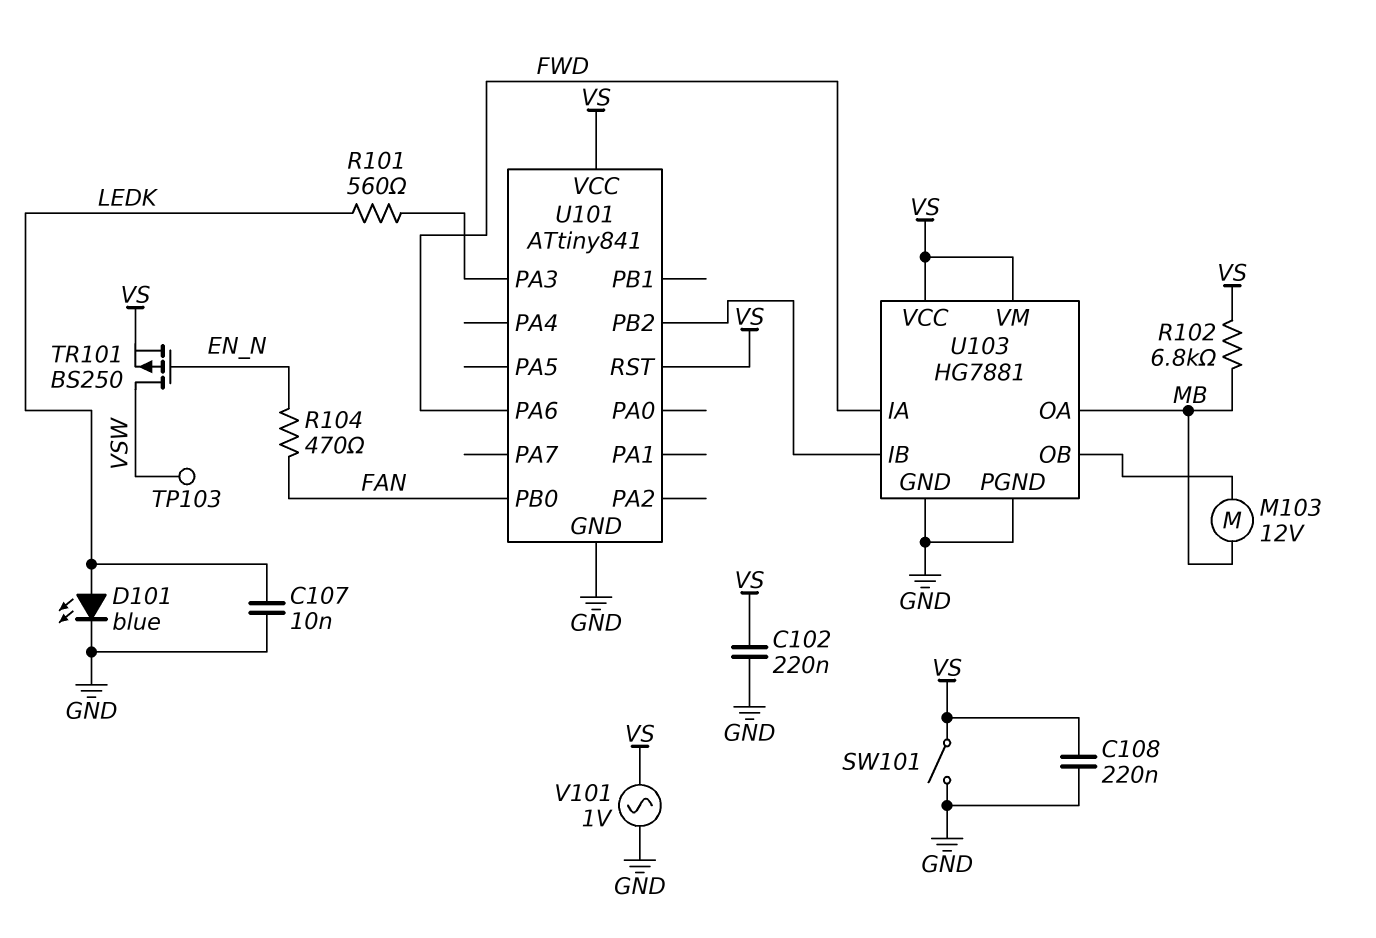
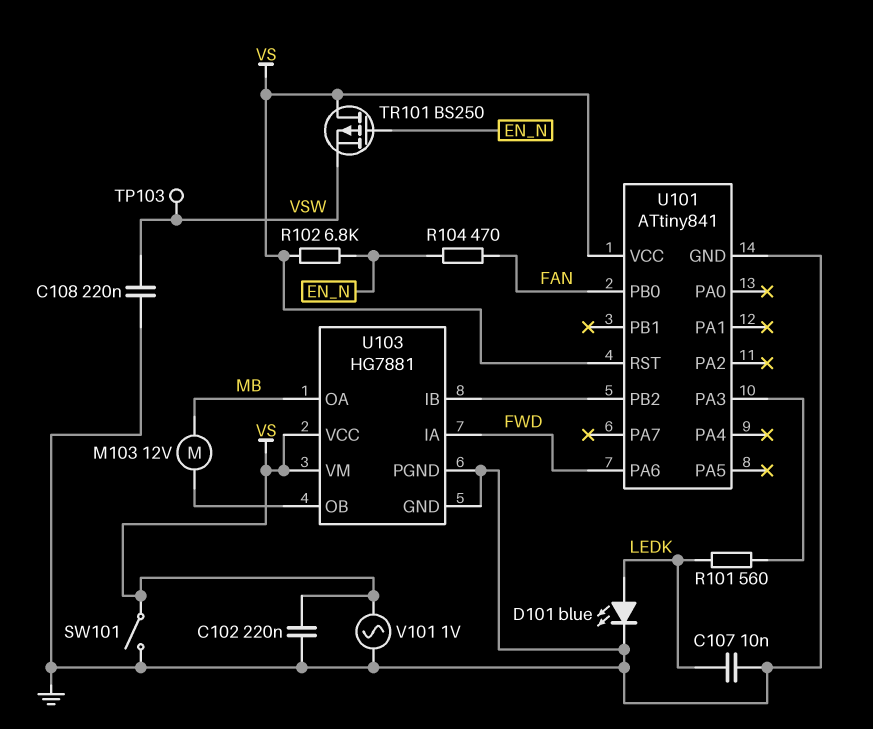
C108: 220nF (GND, VS) -> 220nF (GND, VSW)
R102: 6.8k (MB, VS) -> 6.8k (EN_N, VS)
TR101: PMOS BS250 (G EN_N, D VSW, S VS) -> PMOS BS250 (G EN_N, D VS, S VSW)

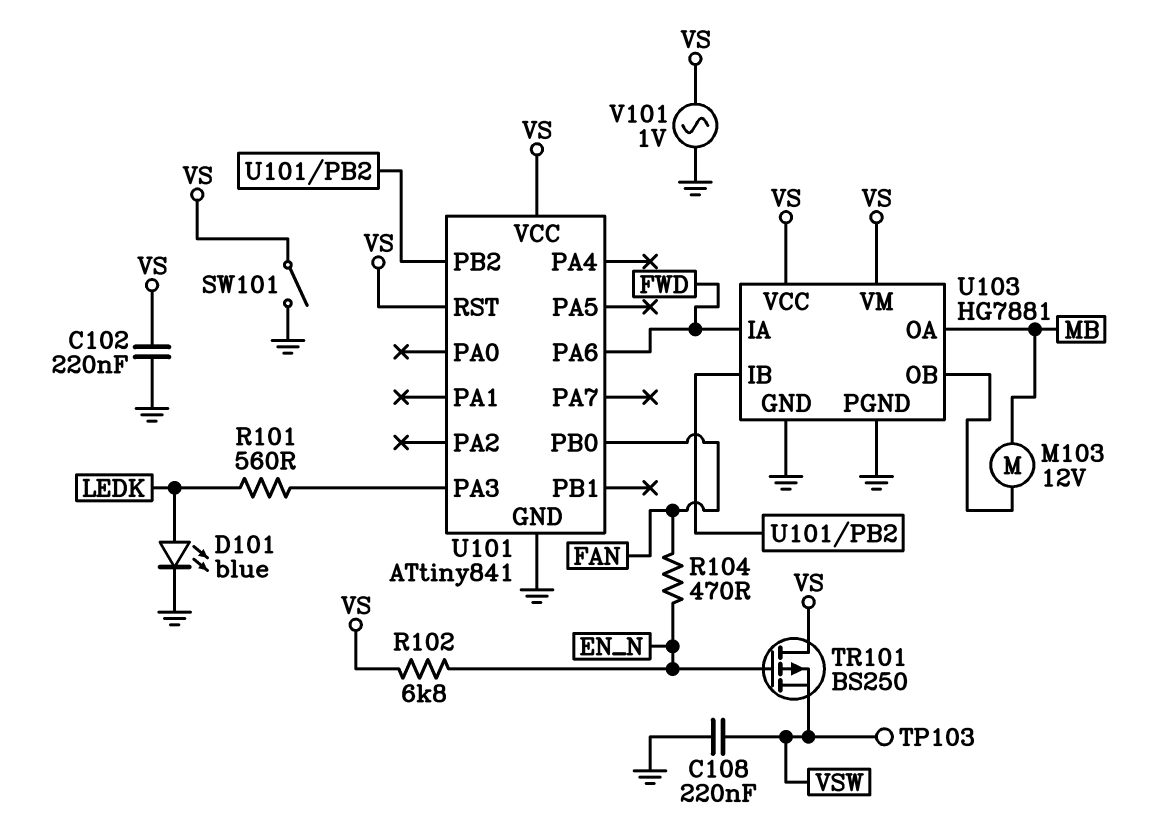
C107: 10nF (GND, LEDK) -> none

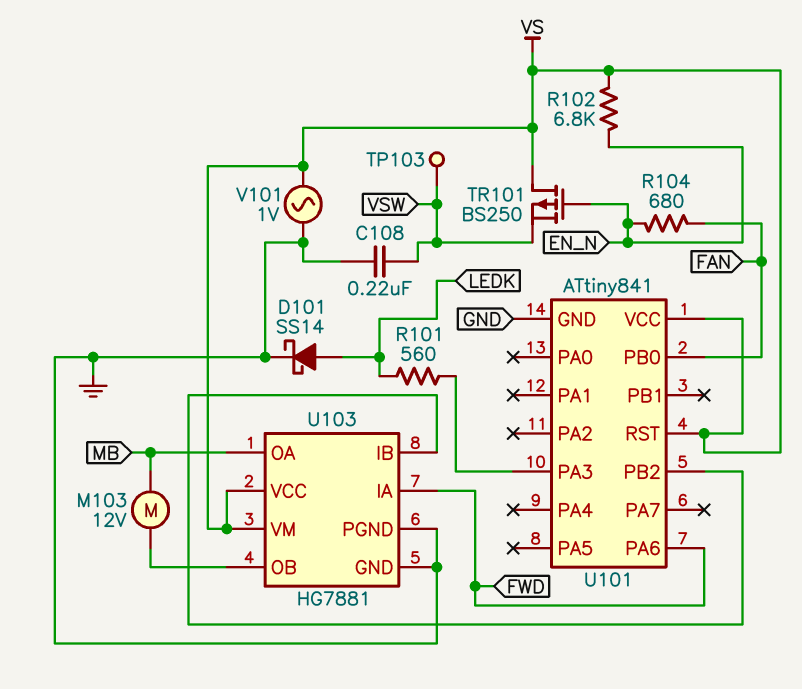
C102: 220nF (GND, VS) -> none
D101: LED blue (A LEDK, K GND) -> schottky SS14 (A LEDK, K GND)
R104: 470 (EN_N, FAN) -> 680 (EN_N, FAN)
SW101: switch (GND, VS) -> none

